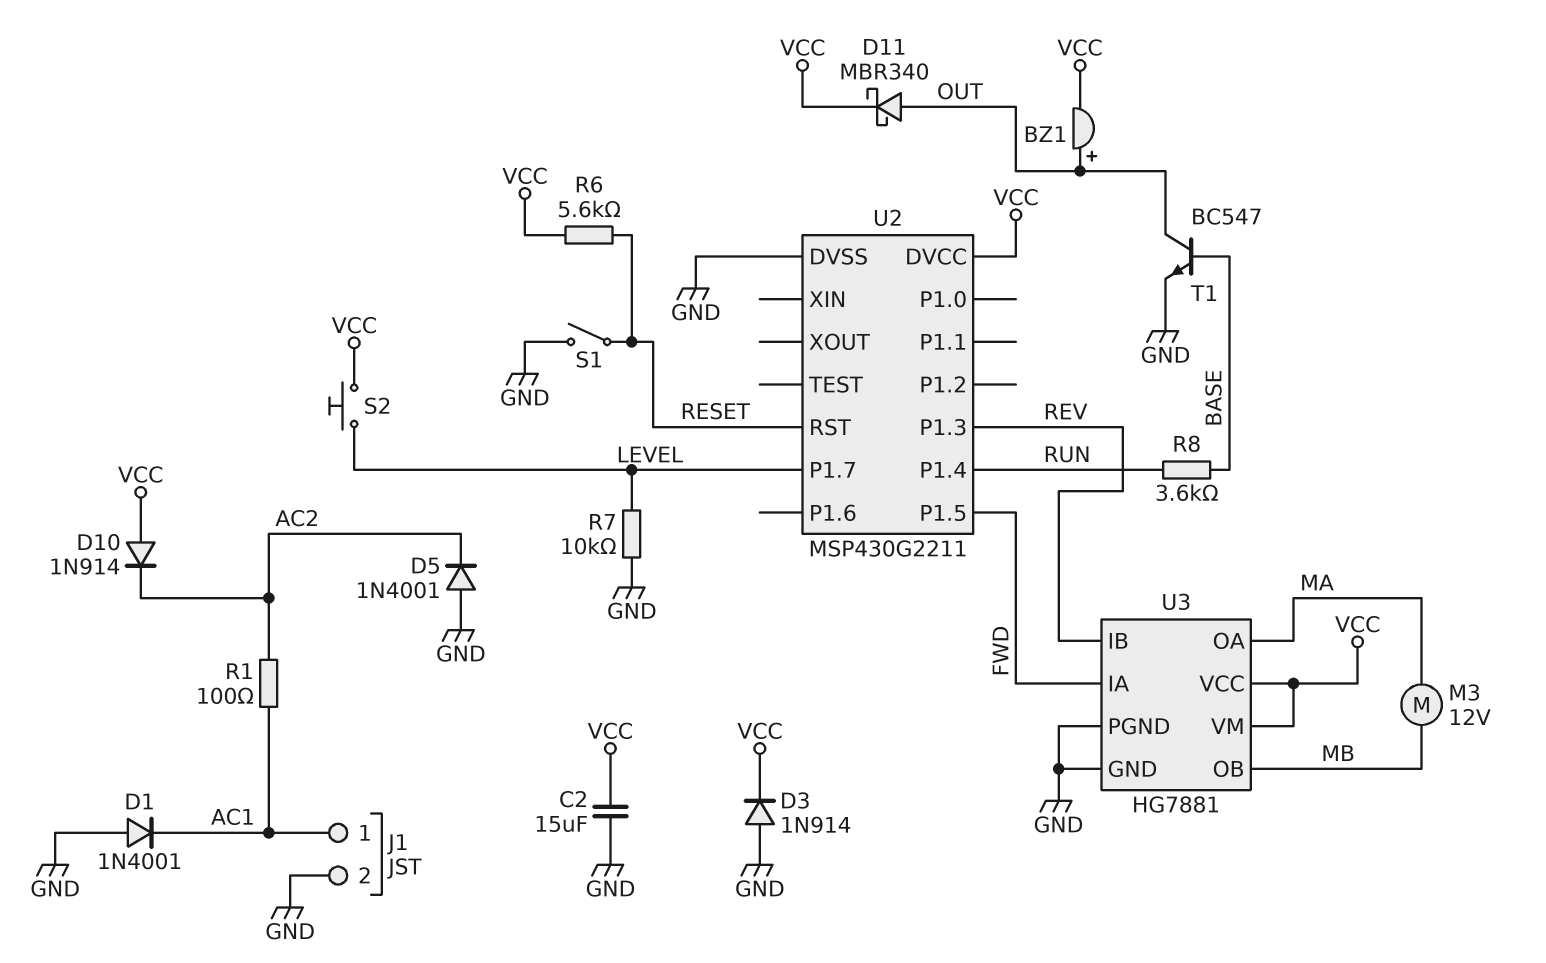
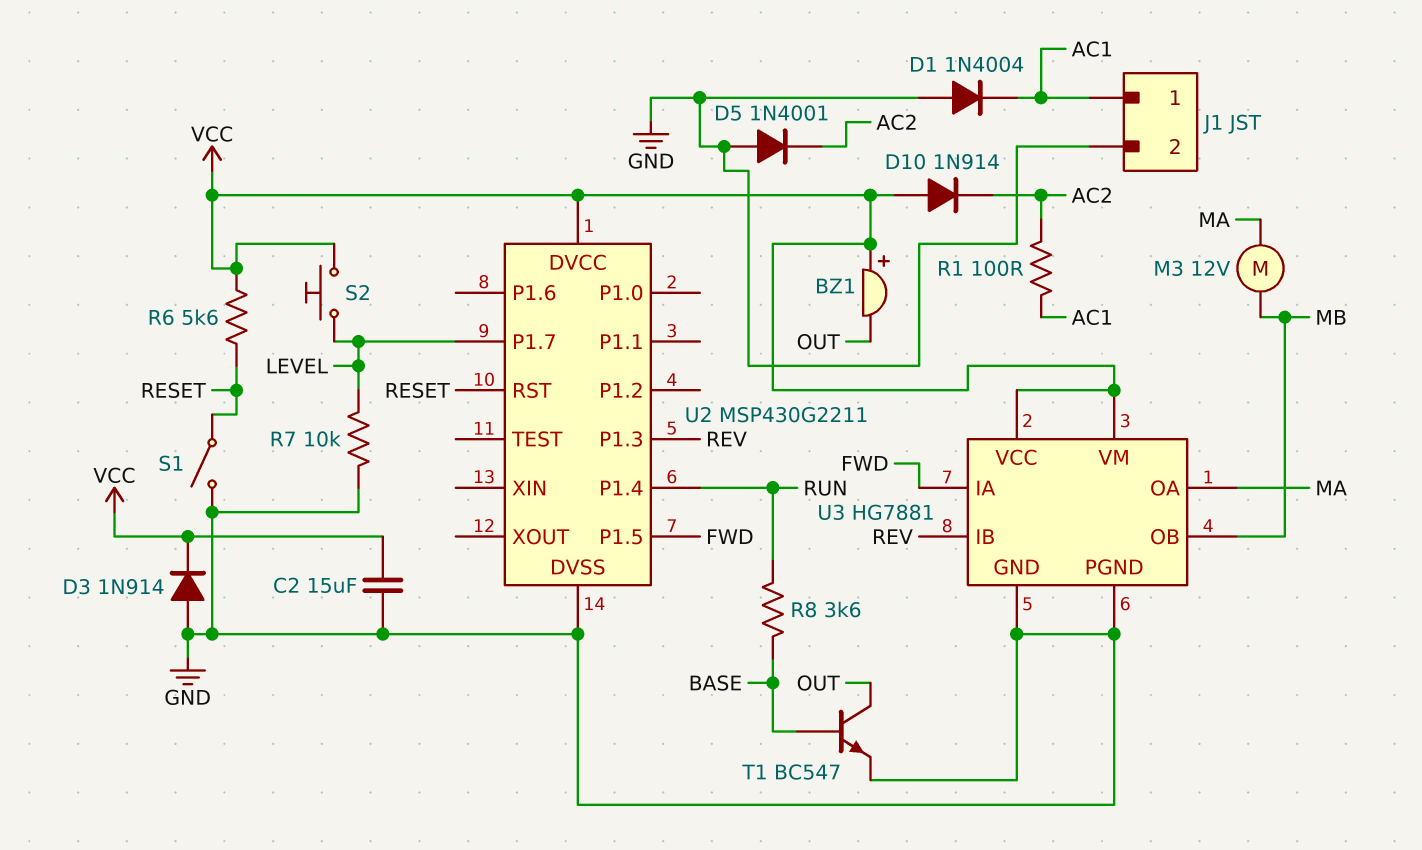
BZ1: buzzer (plus OUT, minus VCC) -> buzzer (plus VCC, minus OUT)
D1: diode 1N4001 (A GND, K AC1) -> diode 1N4004 (A GND, K AC1)
D11: schottky MBR340 (A OUT, K VCC) -> none

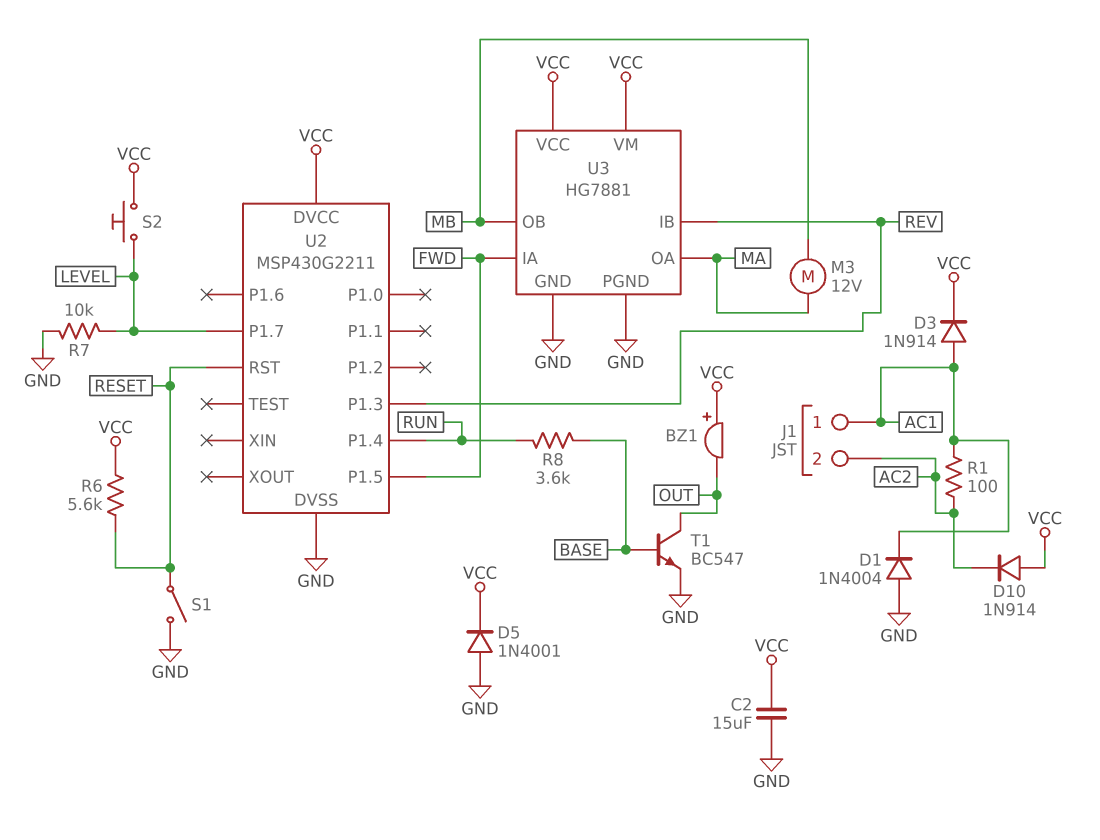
D3: diode 1N914 (A GND, K VCC) -> diode 1N914 (A AC1, K VCC)
D5: diode 1N4001 (A GND, K AC2) -> diode 1N4001 (A GND, K VCC)
J1 pin 2: GND -> AC2

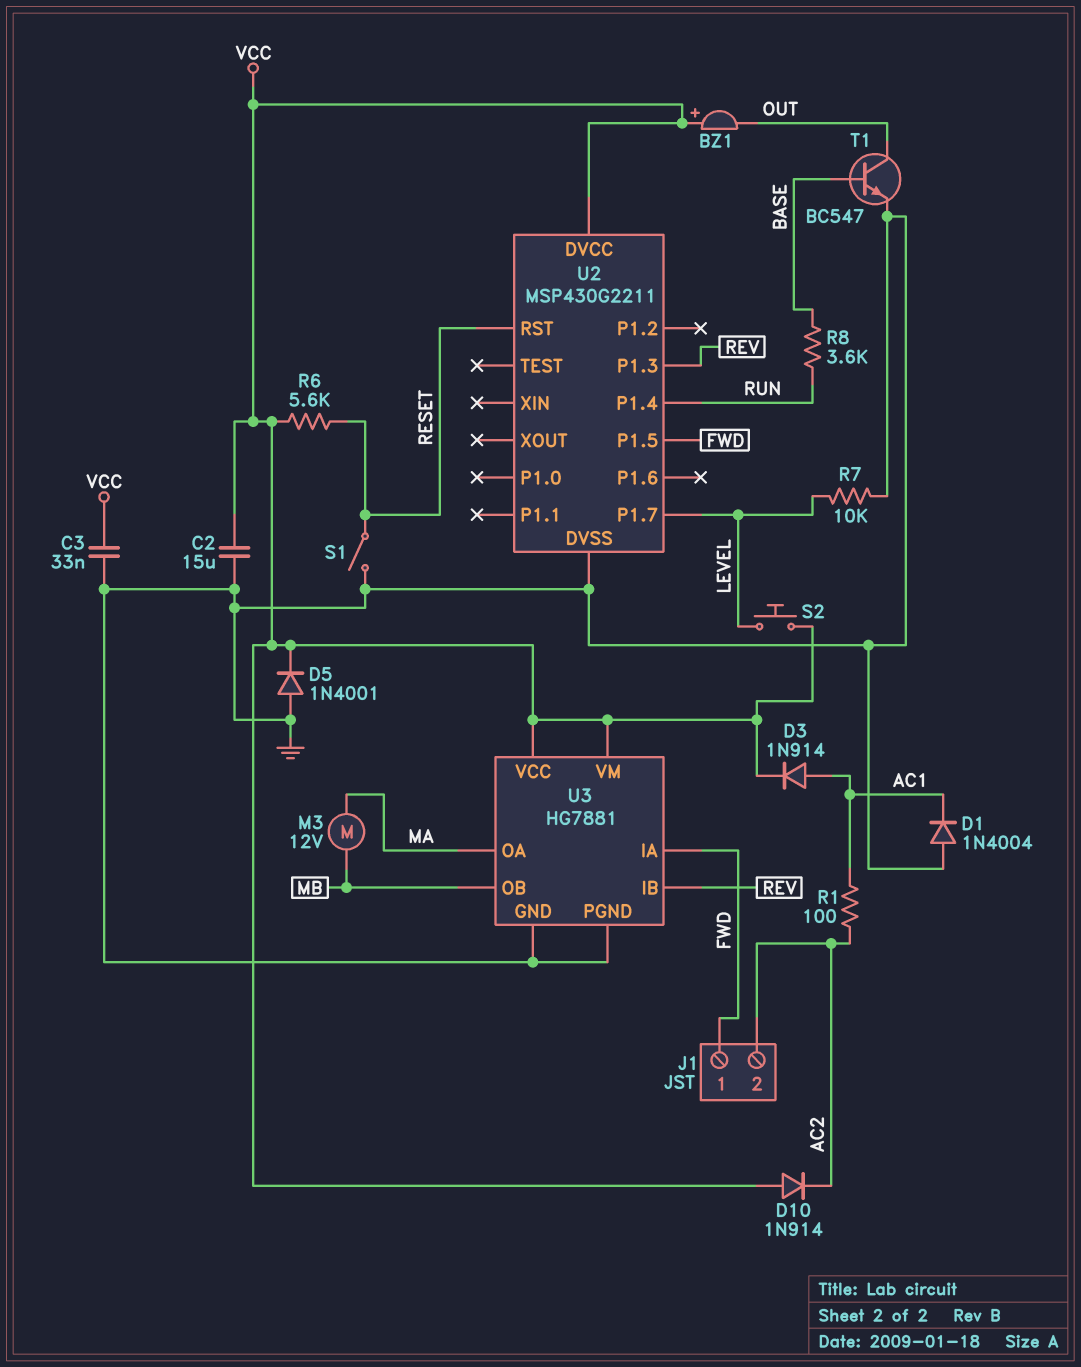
C3: none -> 33nF (GND, VCC)
J1 pin 1: AC1 -> FWD

